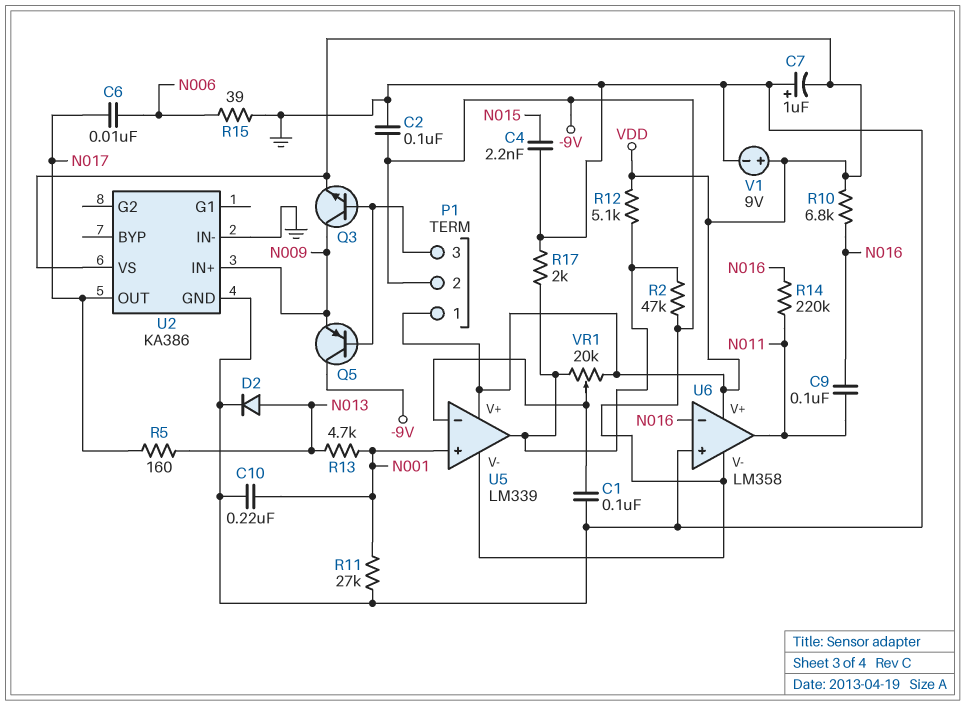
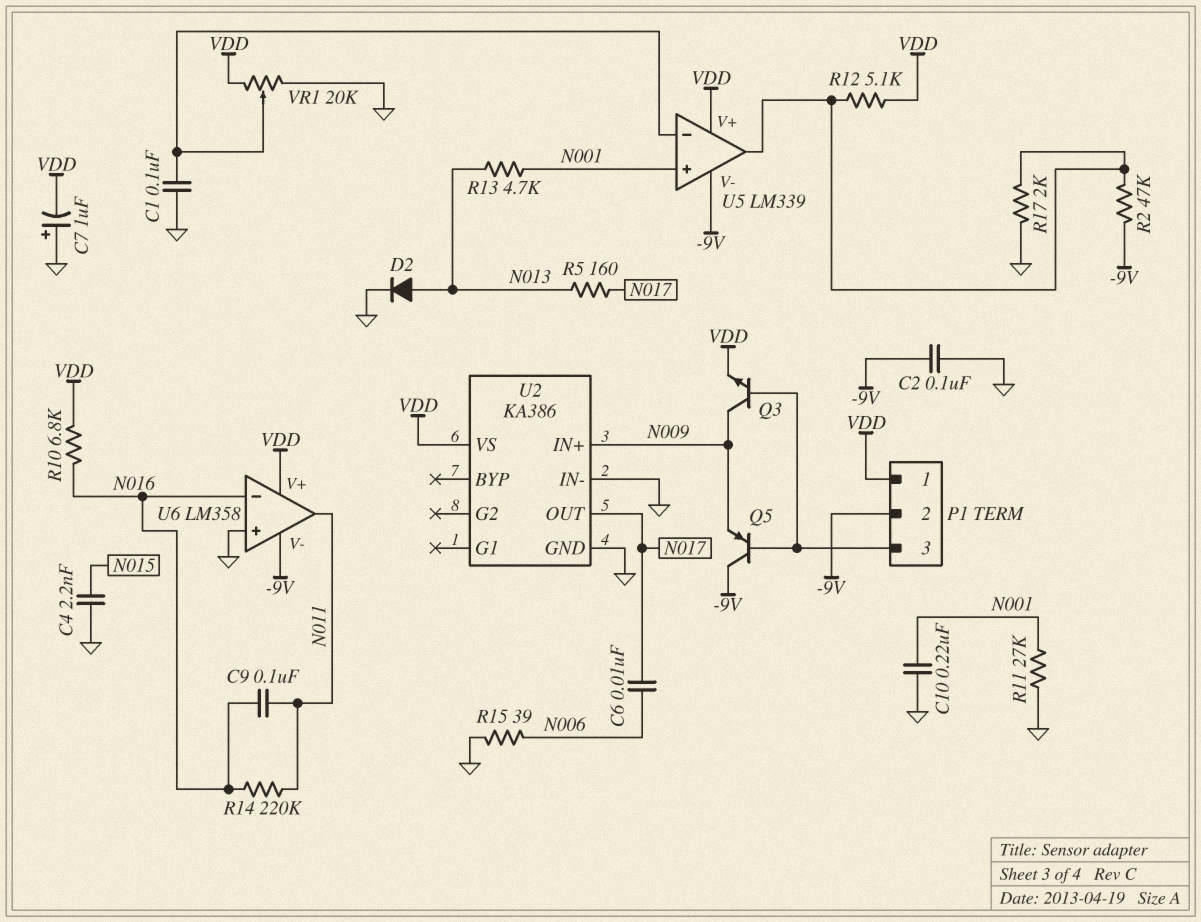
V1: 9V (plus VDD, minus GND) -> none
VR1: 20k (U5/out, VDD, wiper U5/in-) -> 20k (GND, VDD, wiper U5/in-)

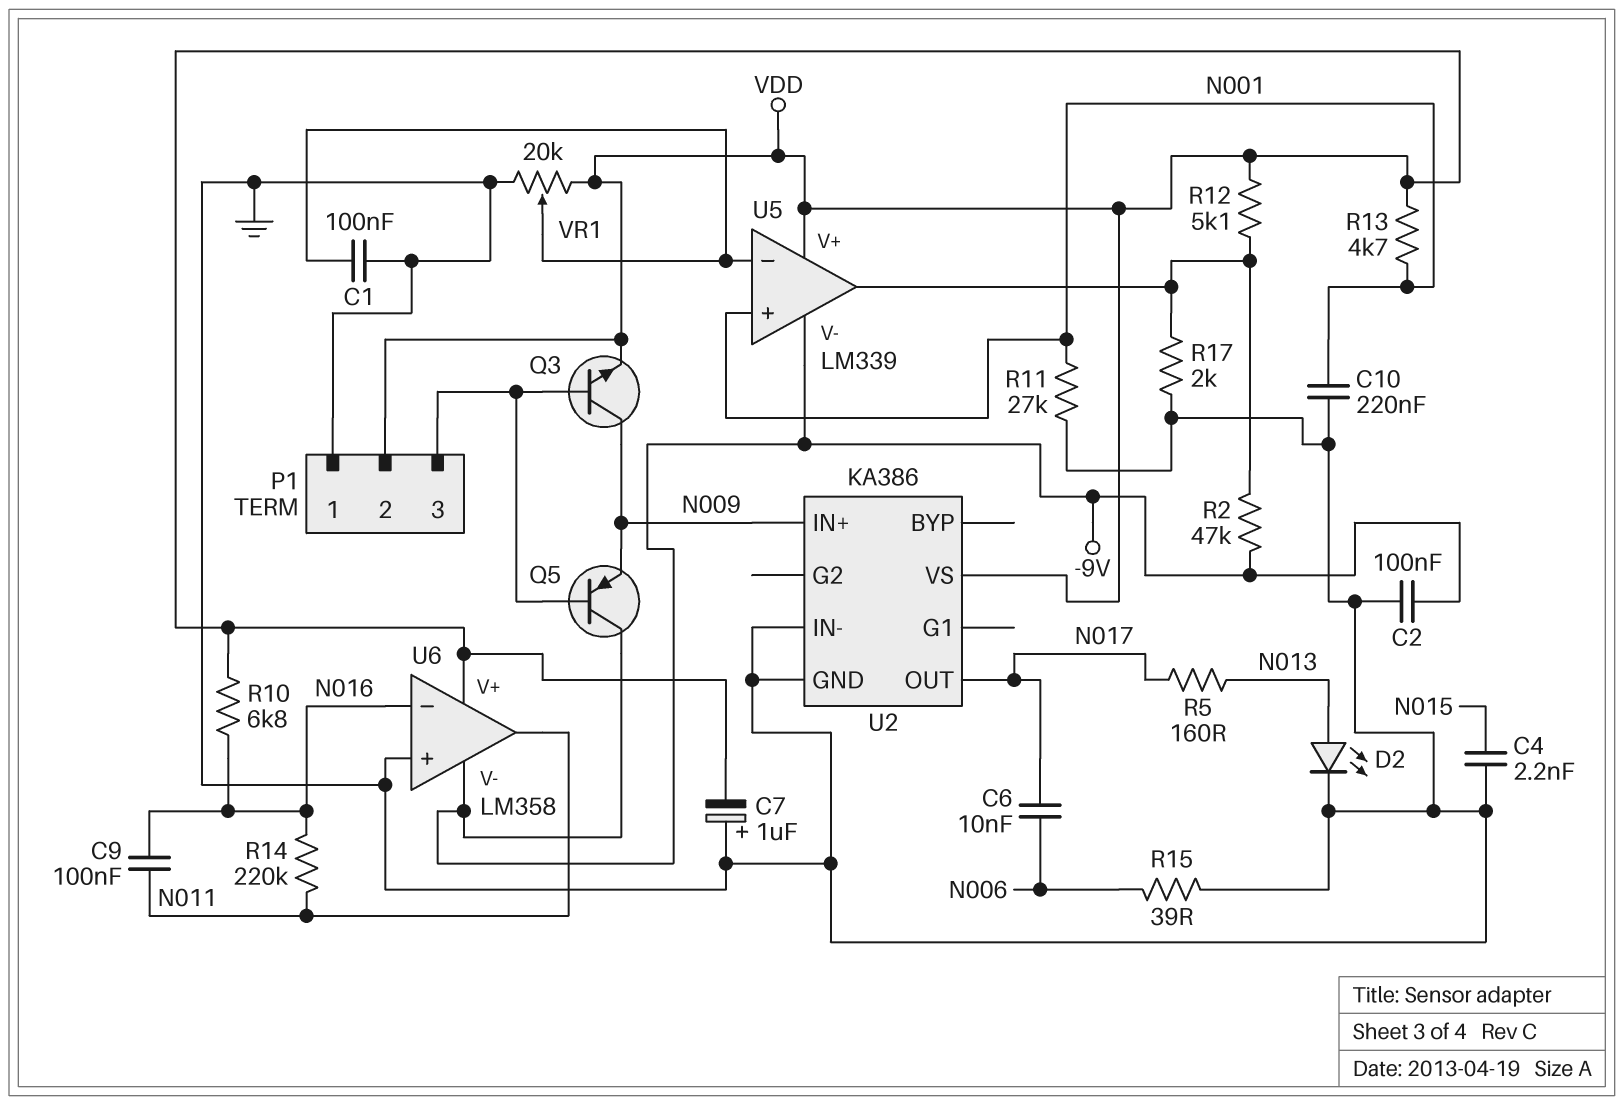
D2: diode (A N013, K GND) -> LED (A N013, K GND)
P1 pin 1: VDD -> GND
P1 pin 2: -9V -> VDD
R13: 4.7k (N001, N013) -> 4.7k (N001, VDD)

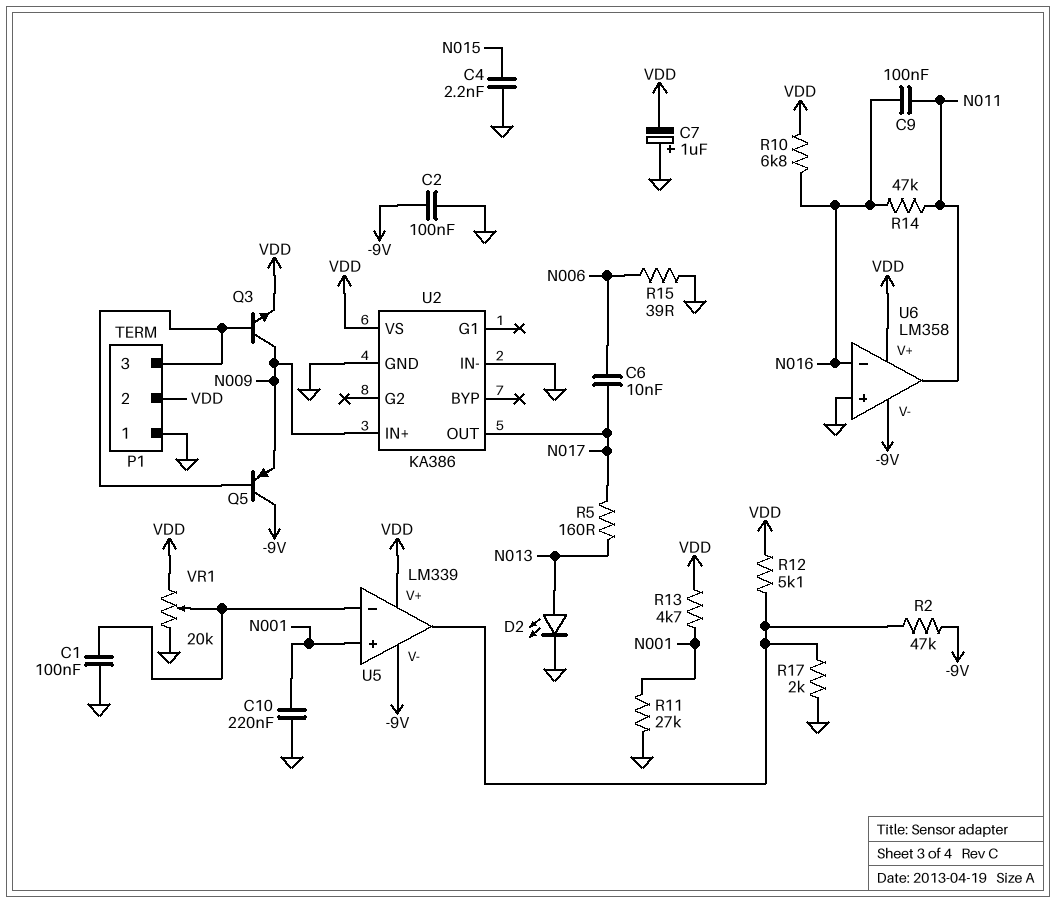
R14: 220k (N011, N016) -> 47k (N011, N016)

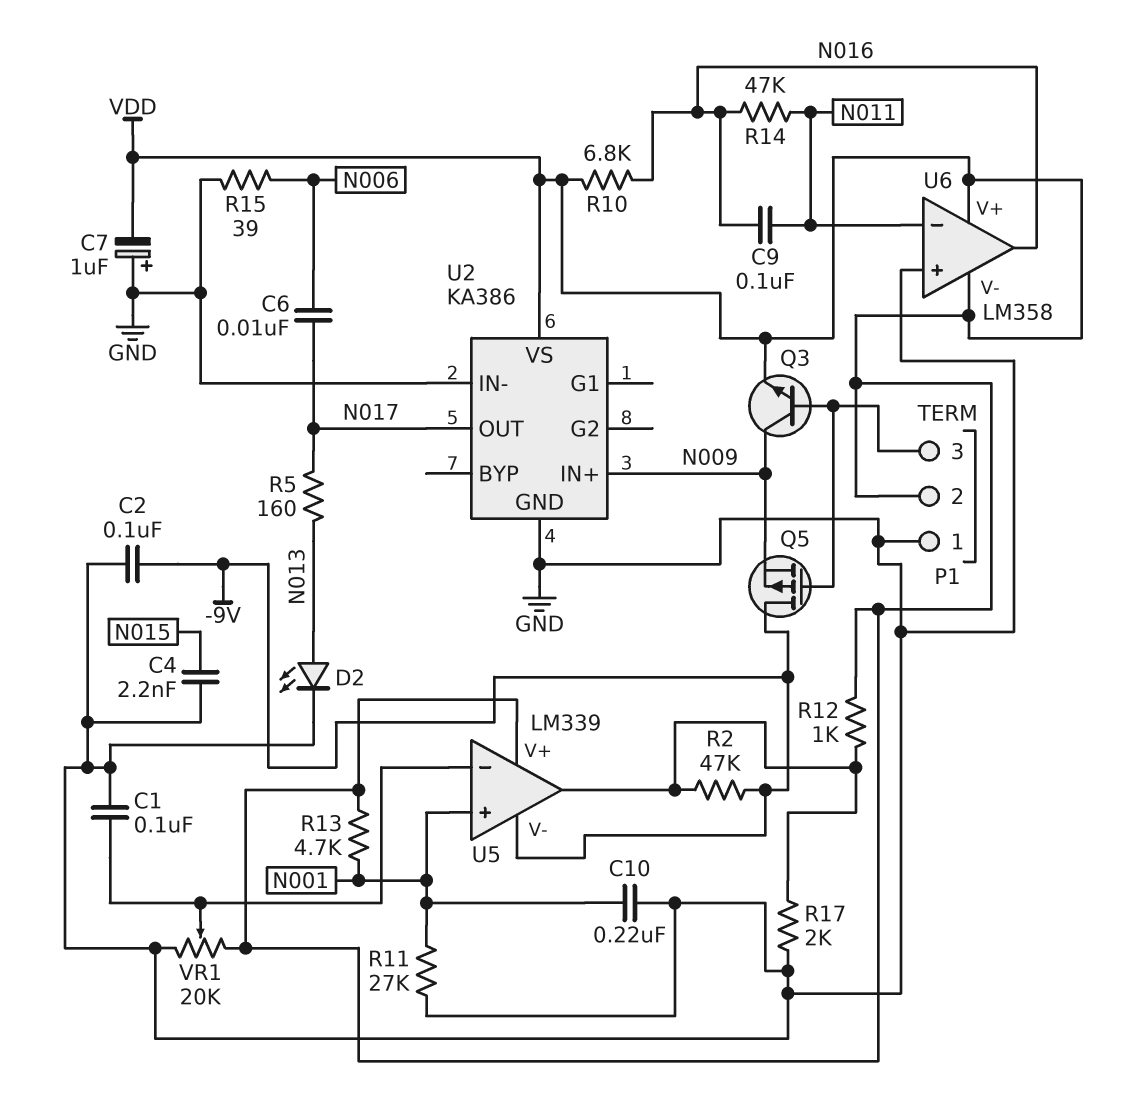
Q5: PNP (B P1/3, C -9V, E N009) -> PMOS (G P1/3, D -9V, S N009)
R12: 5.1k (U5/out, VDD) -> 1k (U5/out, VDD)
U6 pin V-: -9V -> VDD
U6 pin in-: N016 -> N011
U6 pin out: N011 -> N016

